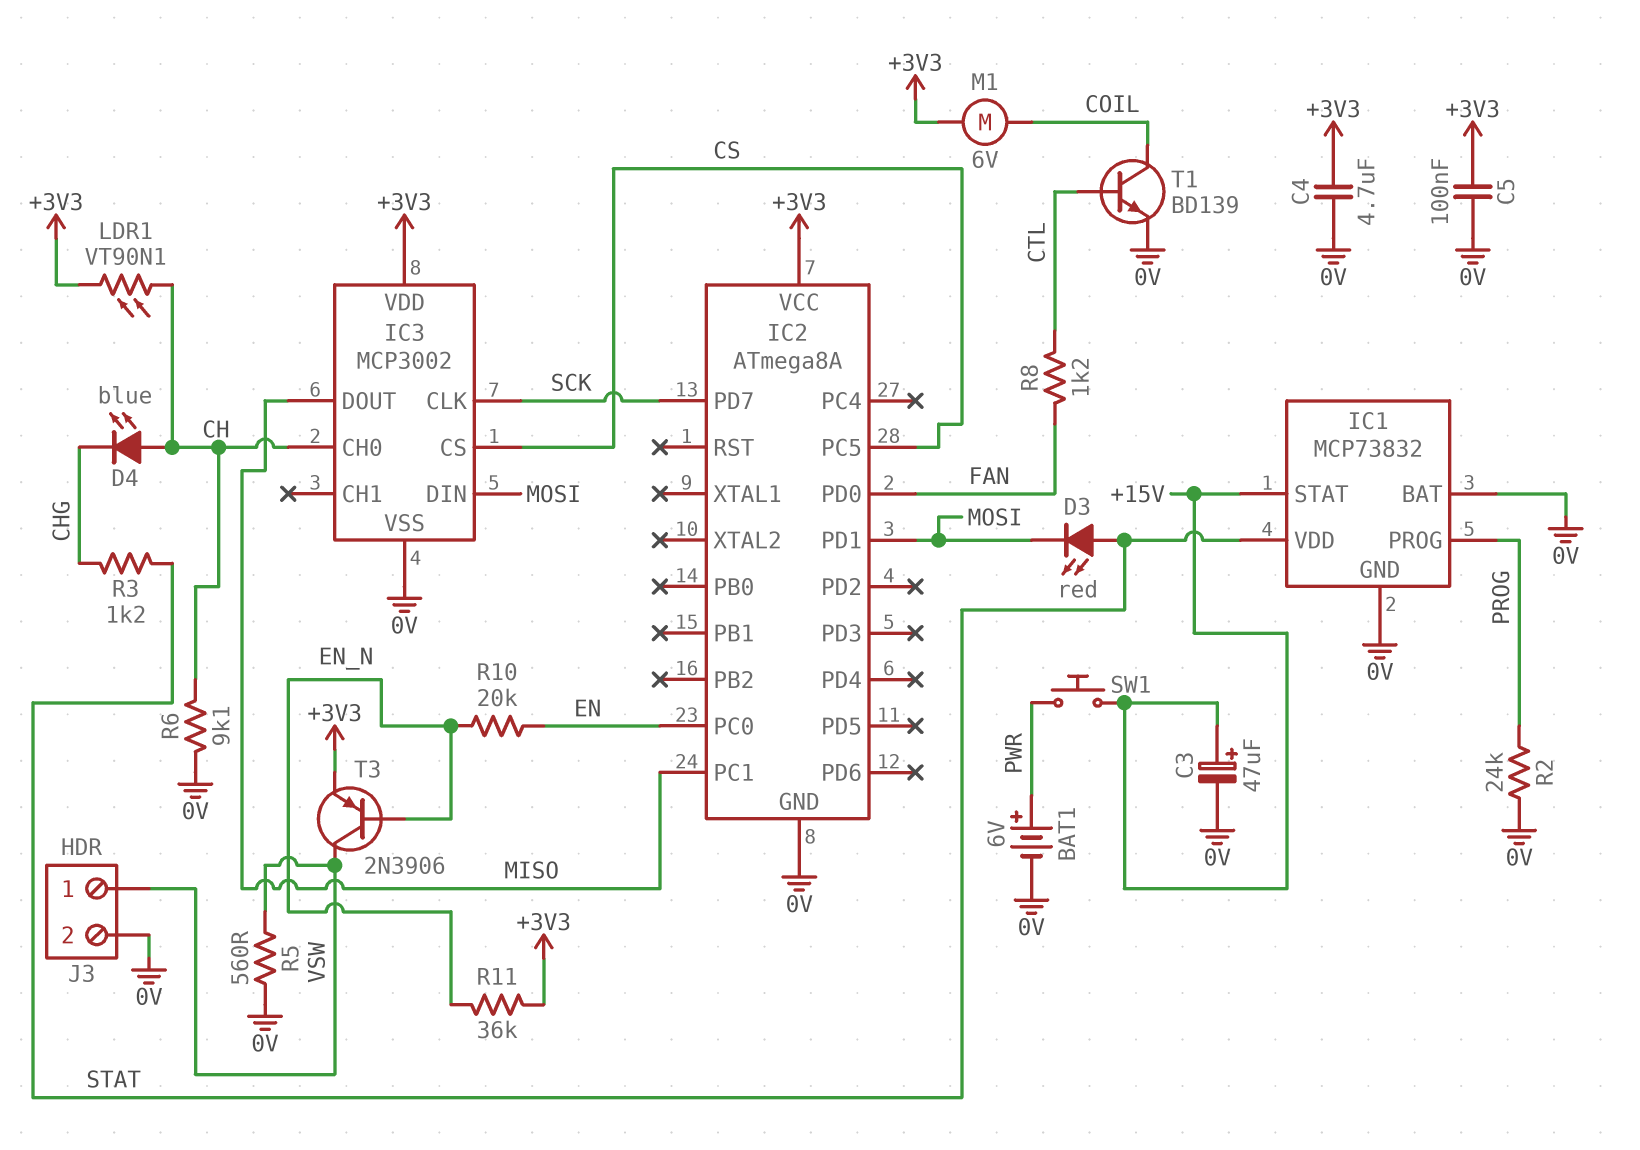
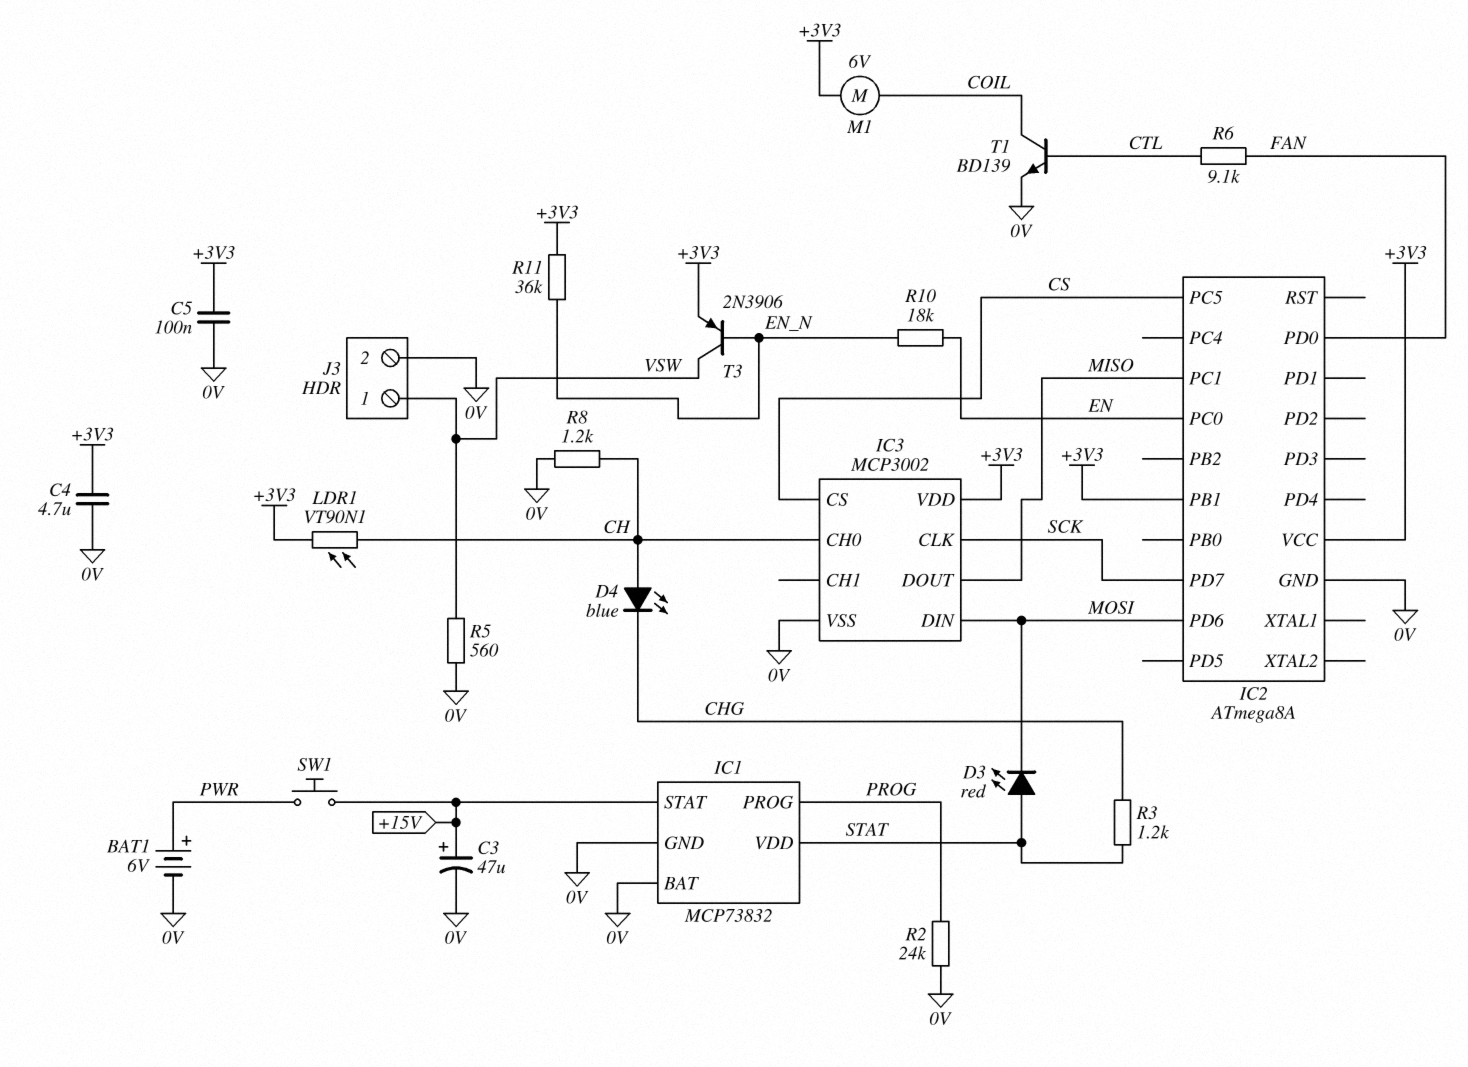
IC2 pin PB1: none -> +3V3
IC2 pin PD1: MOSI -> none
IC2 pin PD6: none -> MOSI
R6: 9.1k (0V, CH) -> 9.1k (CTL, FAN)
R8: 1.2k (CTL, FAN) -> 1.2k (0V, CH)
R10: 20k (EN, EN_N) -> 18k (EN, EN_N)

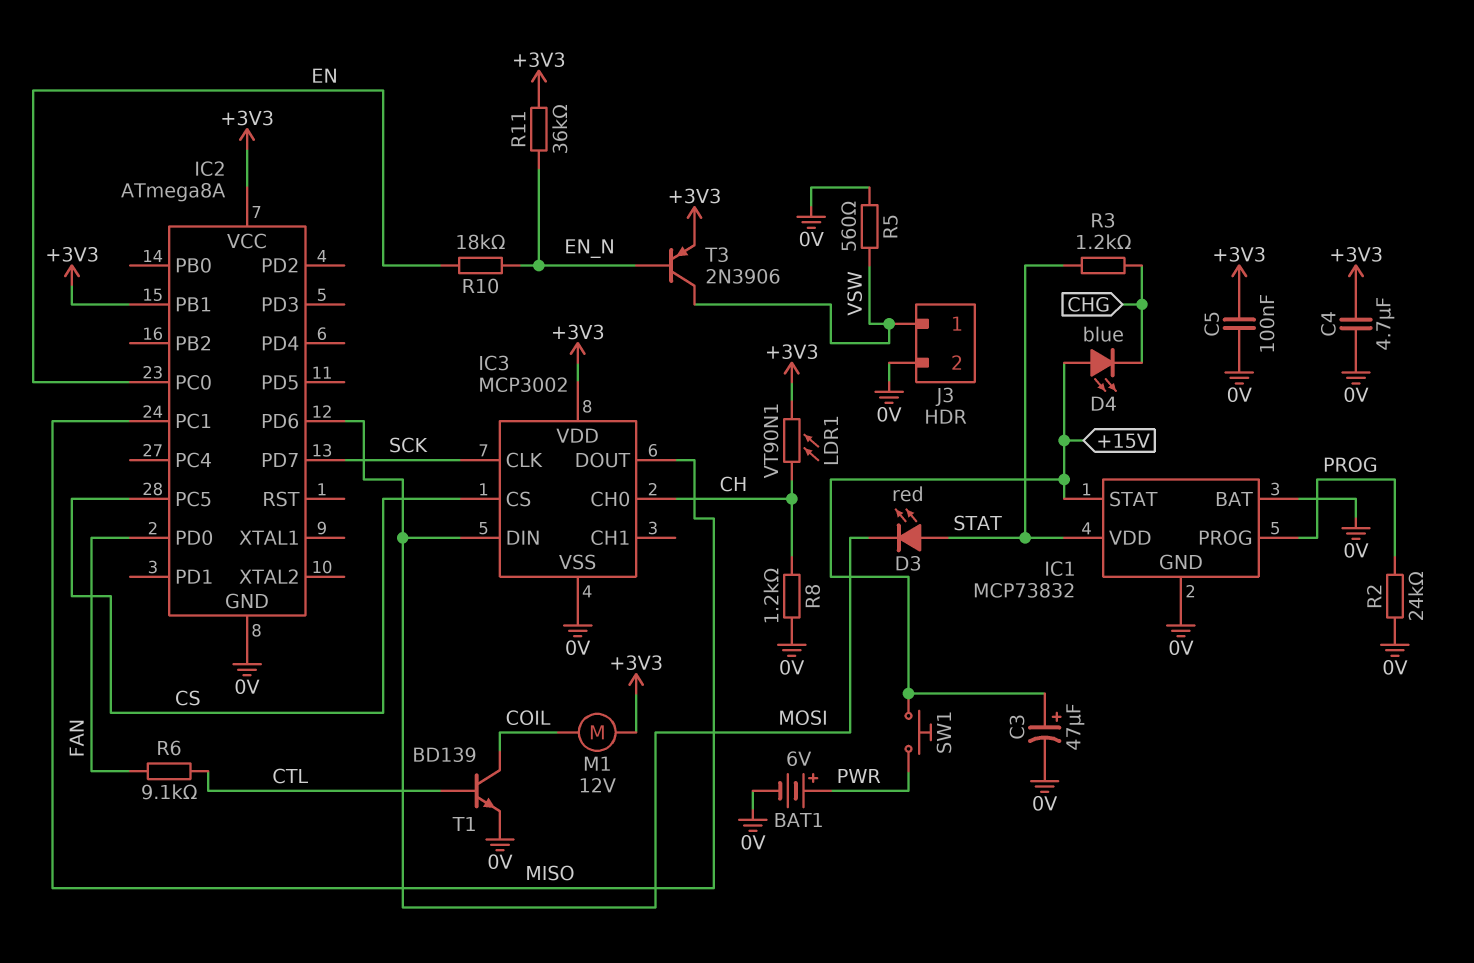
D4: LED blue (A CH, K CHG) -> LED blue (A +15V, K CHG)
M1: motor 6V (+3V3, COIL) -> motor 12V (+3V3, COIL)

